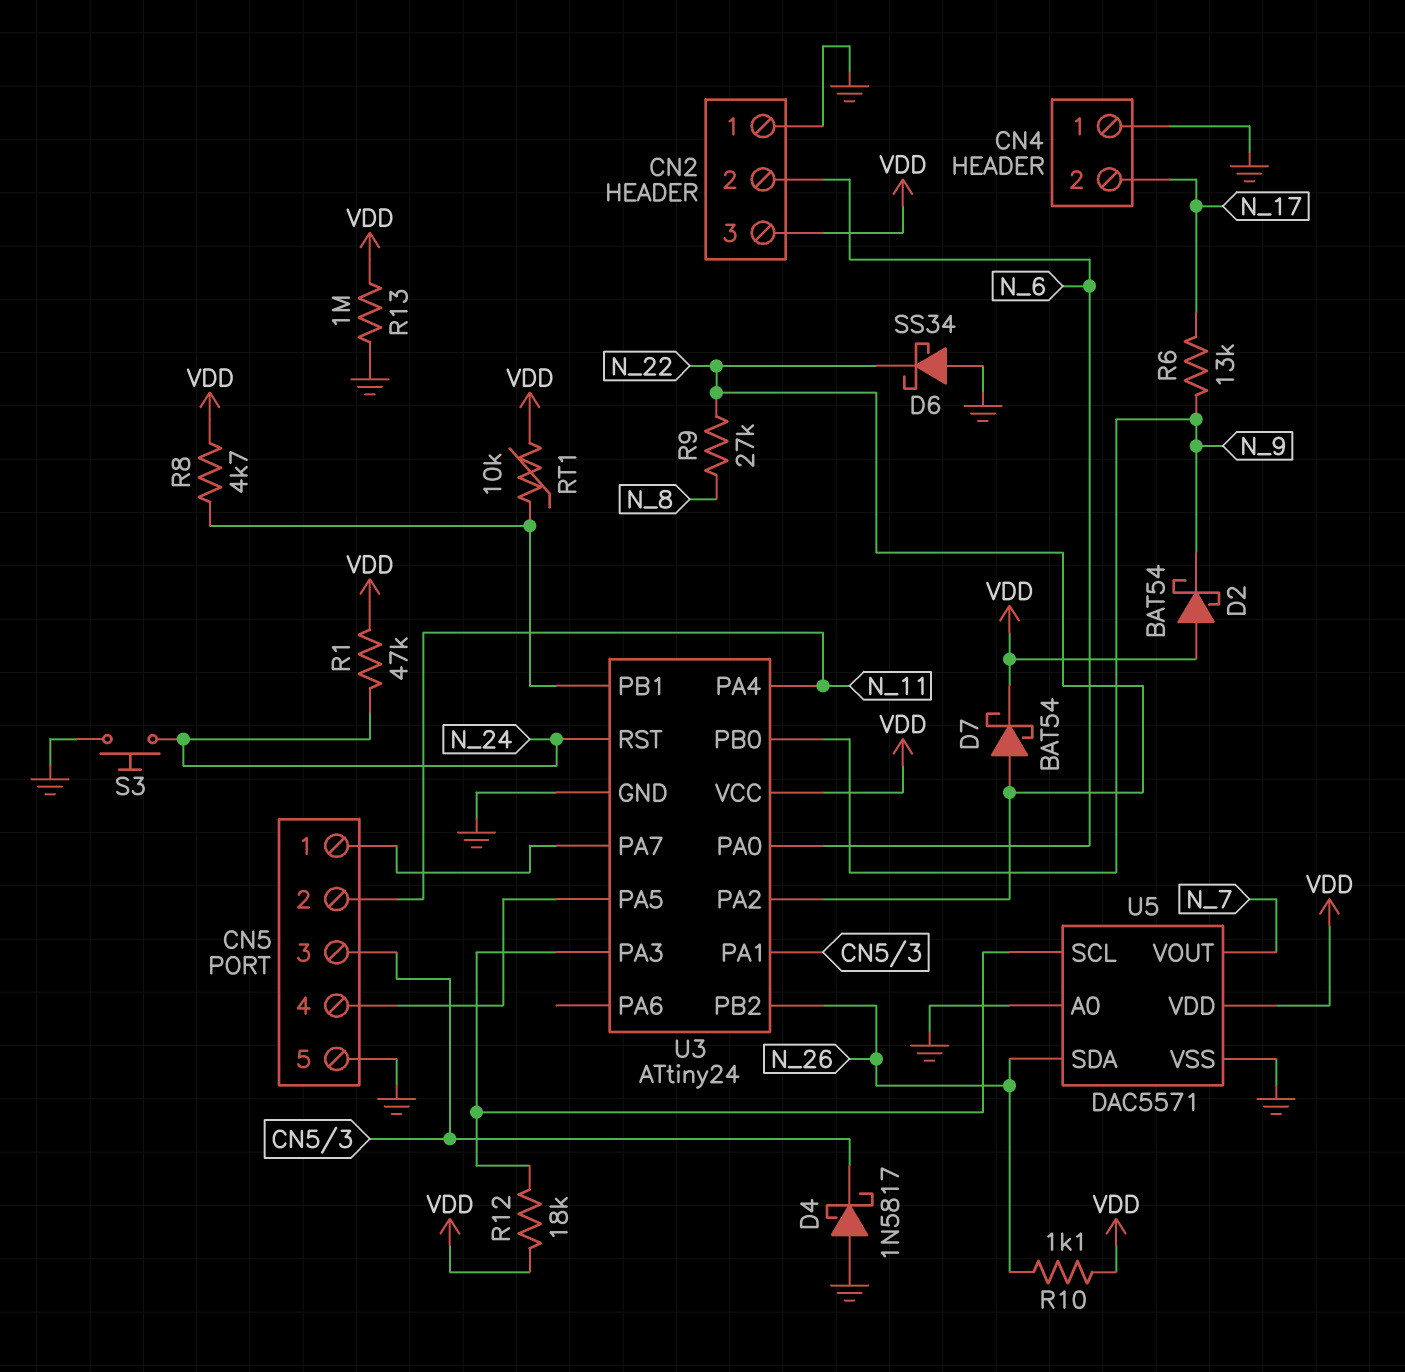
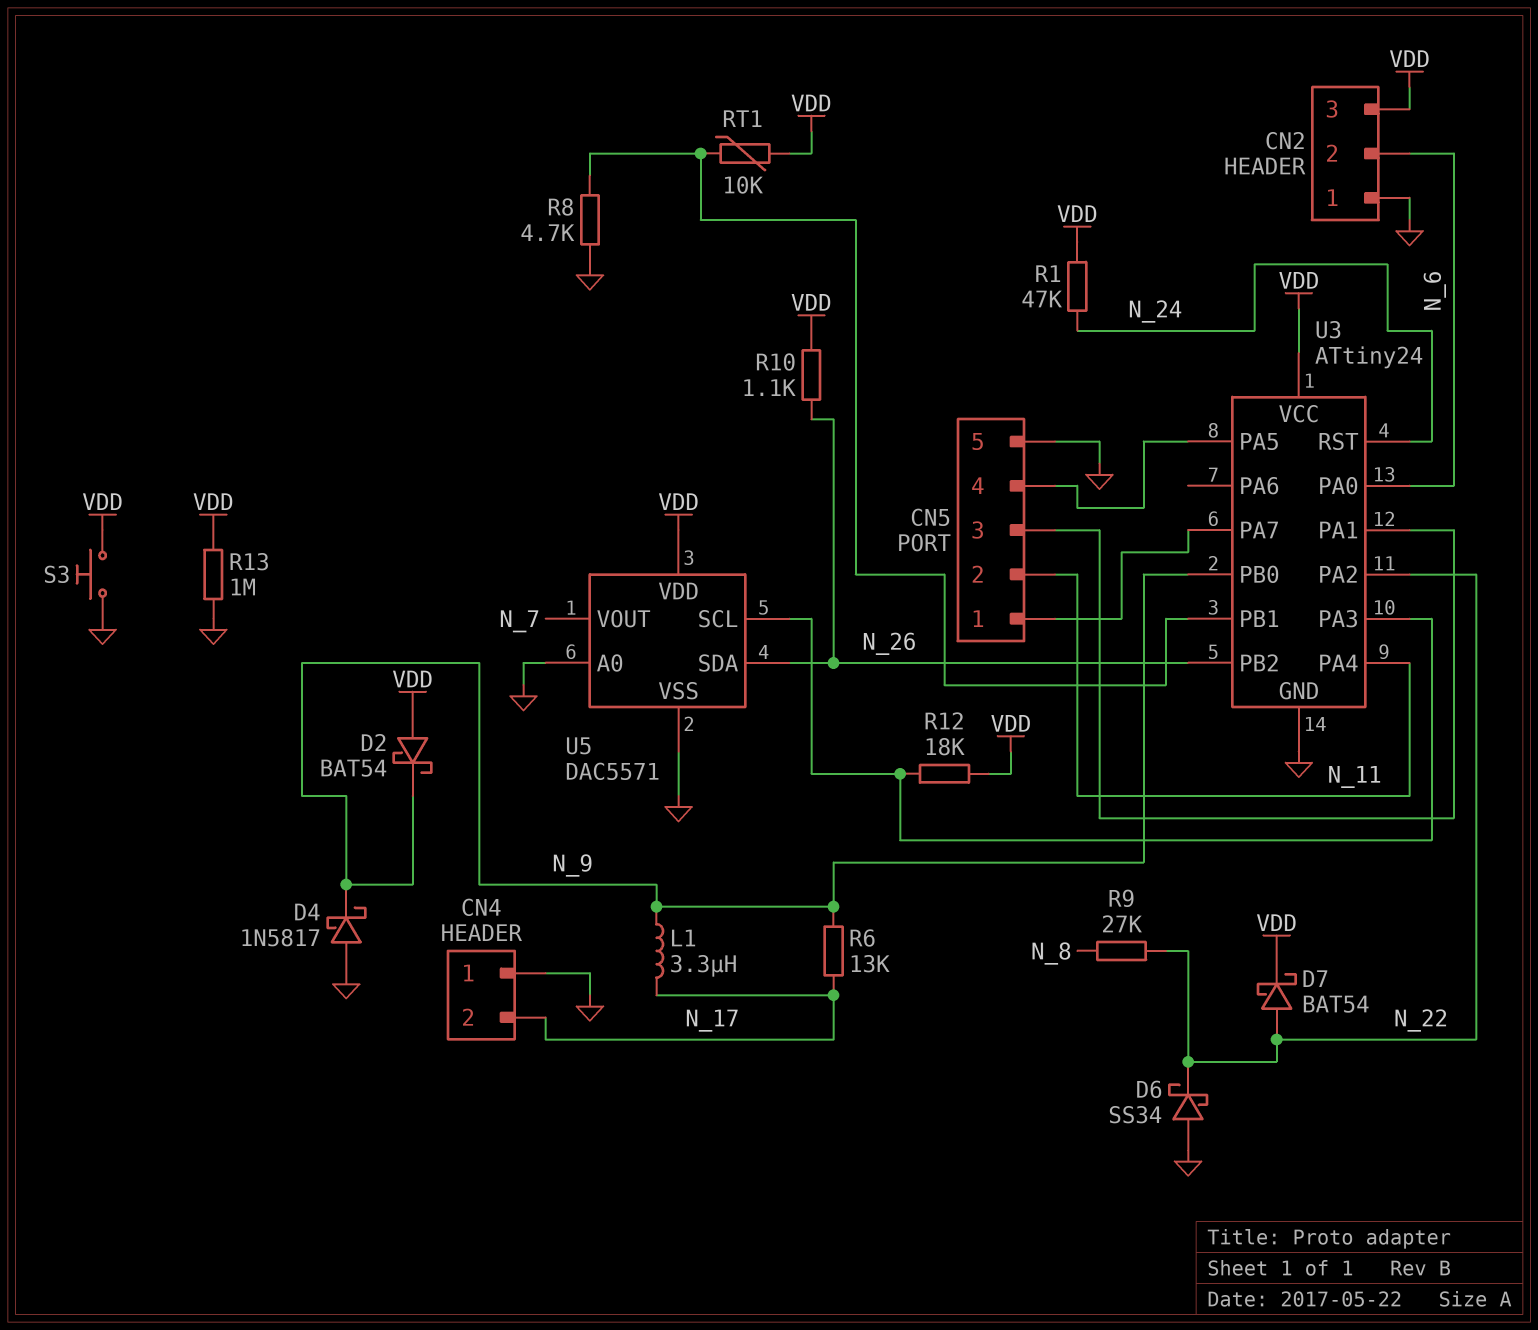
D4: schottky 1N5817 (A GND, K CN5/3) -> schottky 1N5817 (A GND, K N_9)
L1: none -> 3.3uH (N_9, N_17)
R8: 4.7k (U3/PB1, VDD) -> 4.7k (GND, U3/PB1)
S3: button (GND, N_24) -> button (GND, VDD)

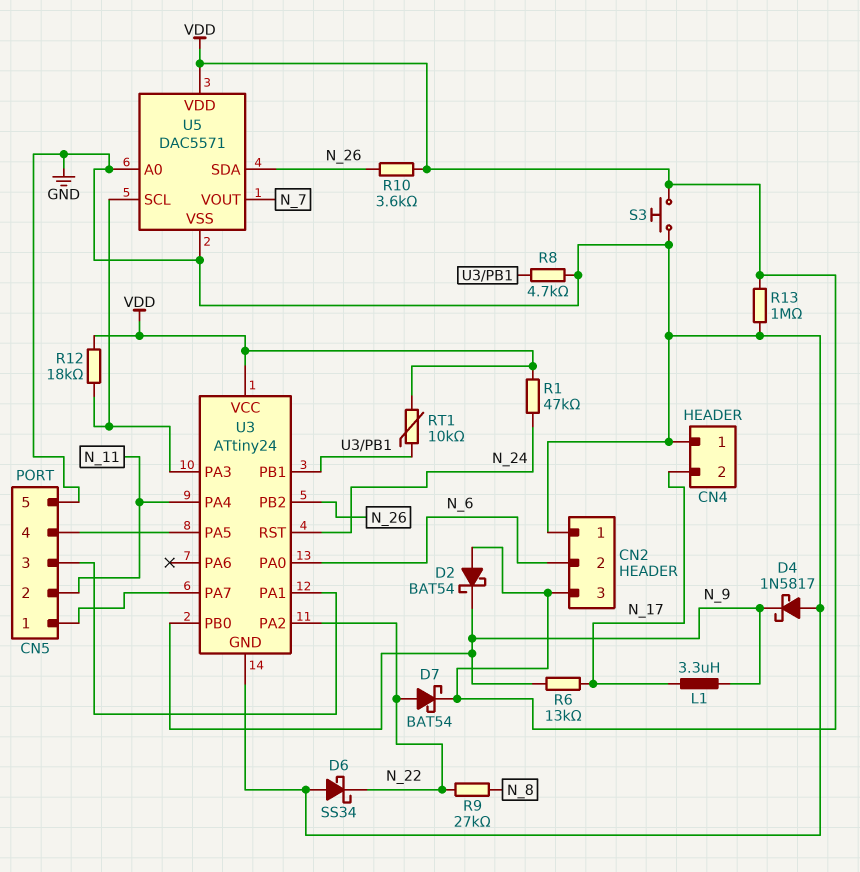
R10: 1.1k (N_26, VDD) -> 3.6k (N_26, VDD)

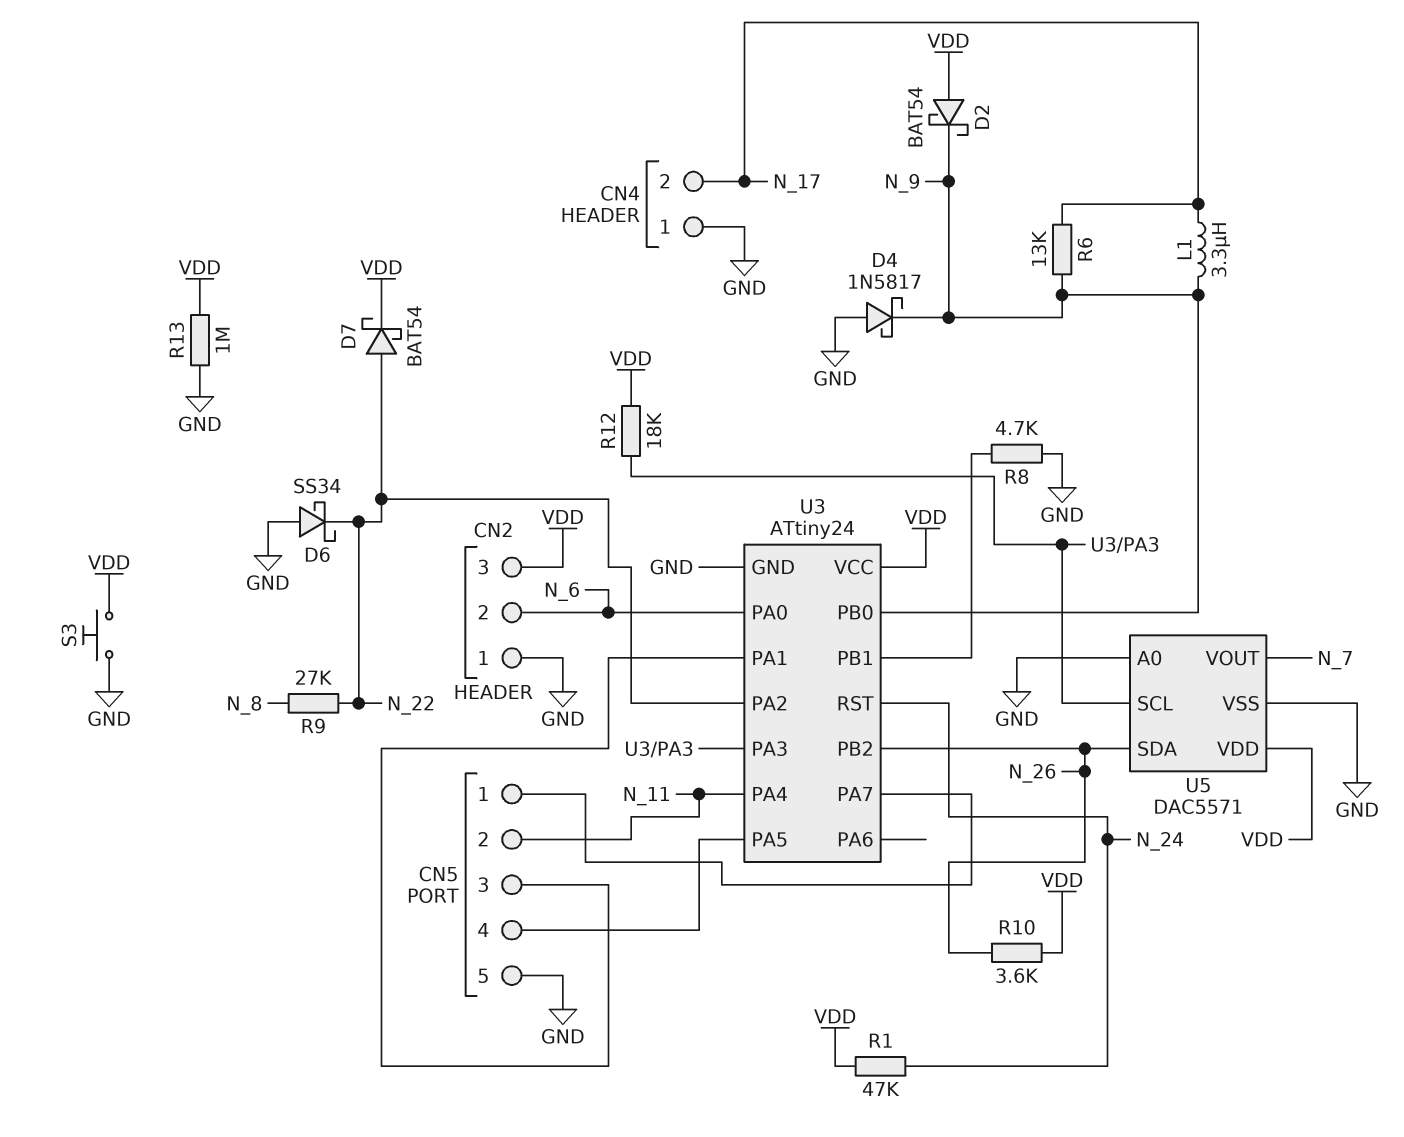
RT1: 10k (U3/PB1, VDD) -> none

